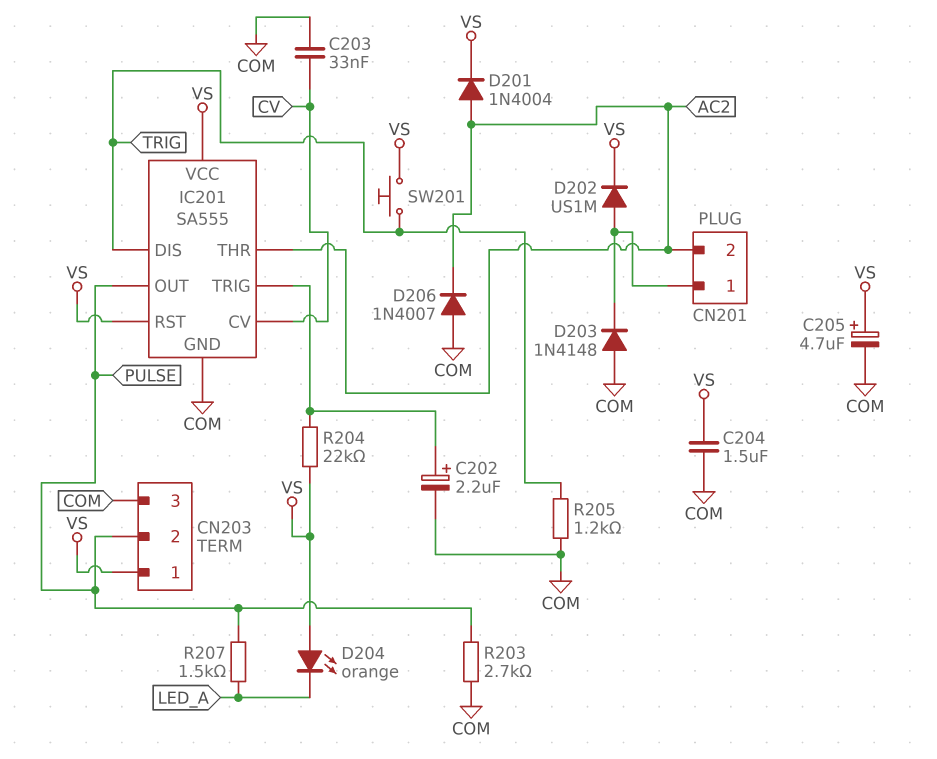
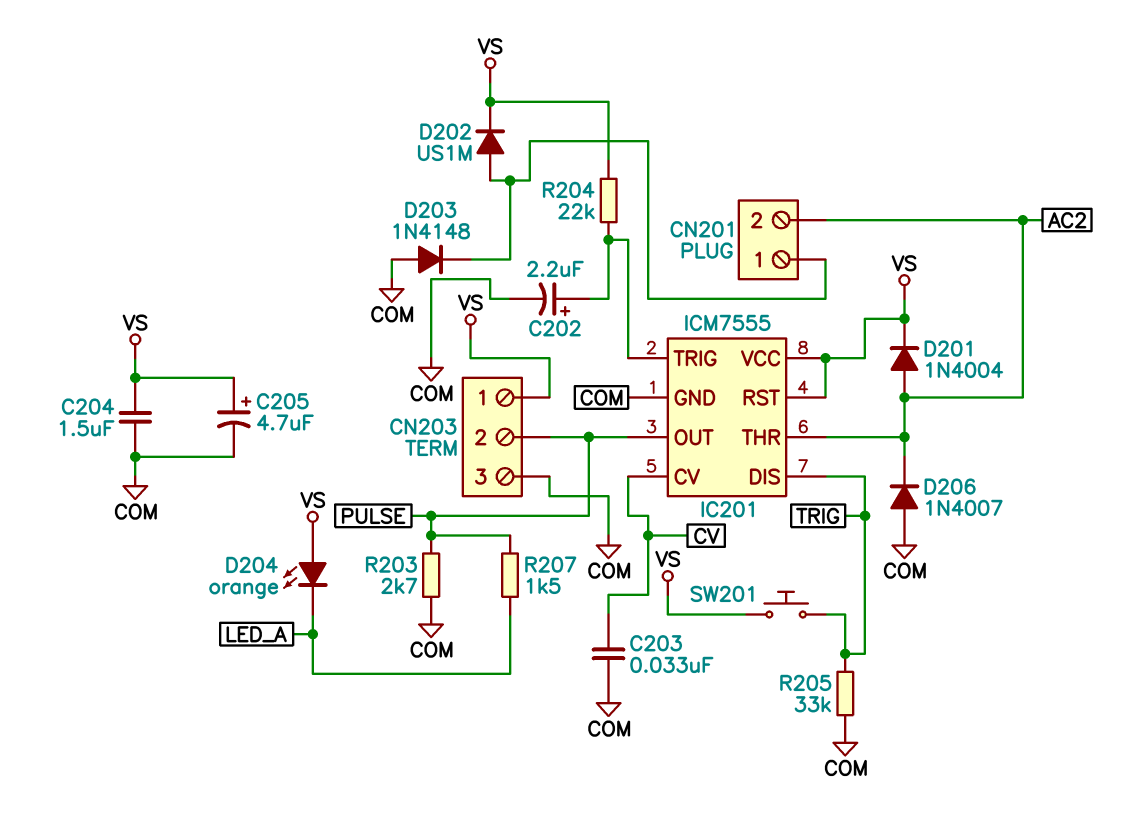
IC201: SA555 -> ICM7555
R205: 1.2k (COM, TRIG) -> 33k (COM, TRIG)

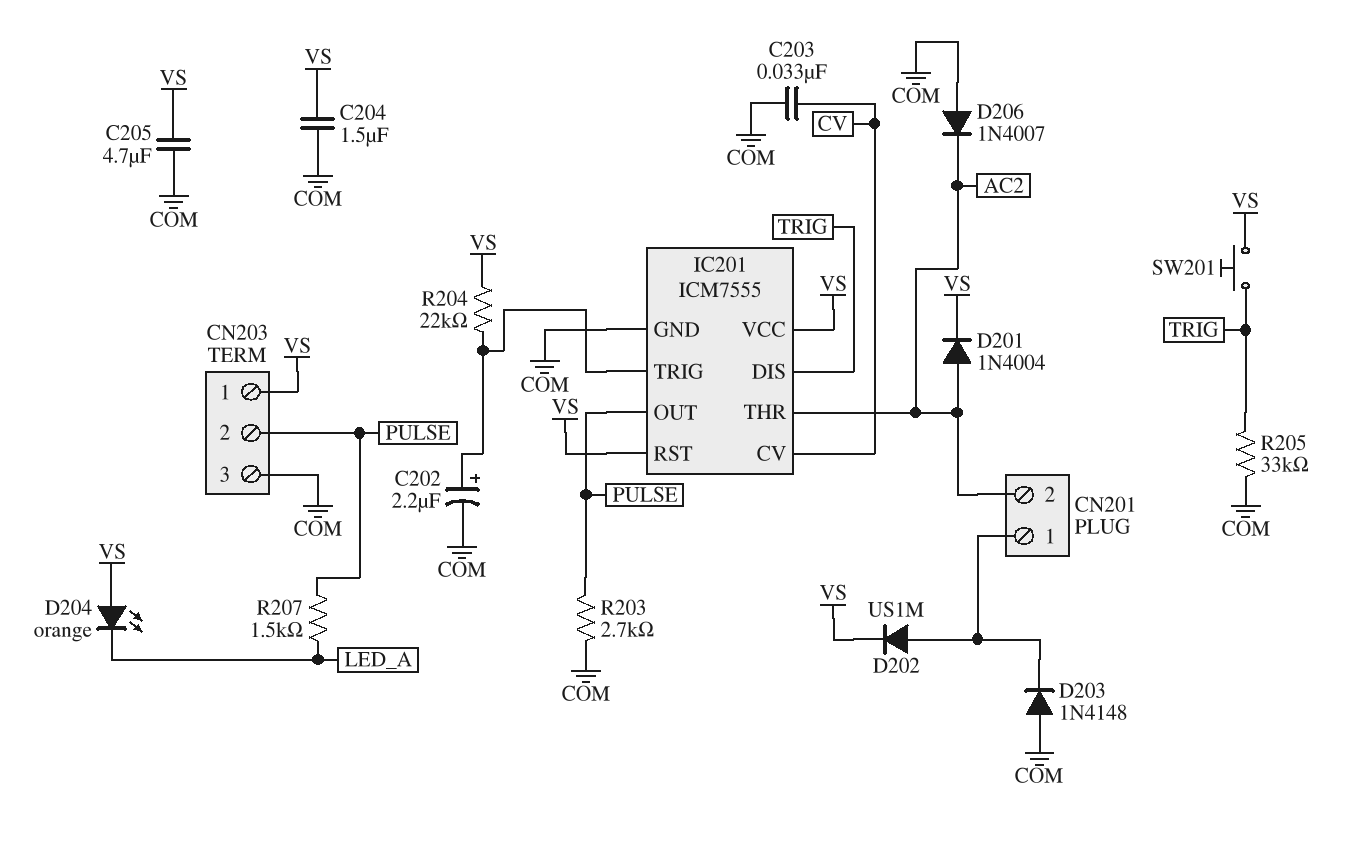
C205: 4.7uF (plus VS, minus COM) -> 4.7uF (COM, VS)

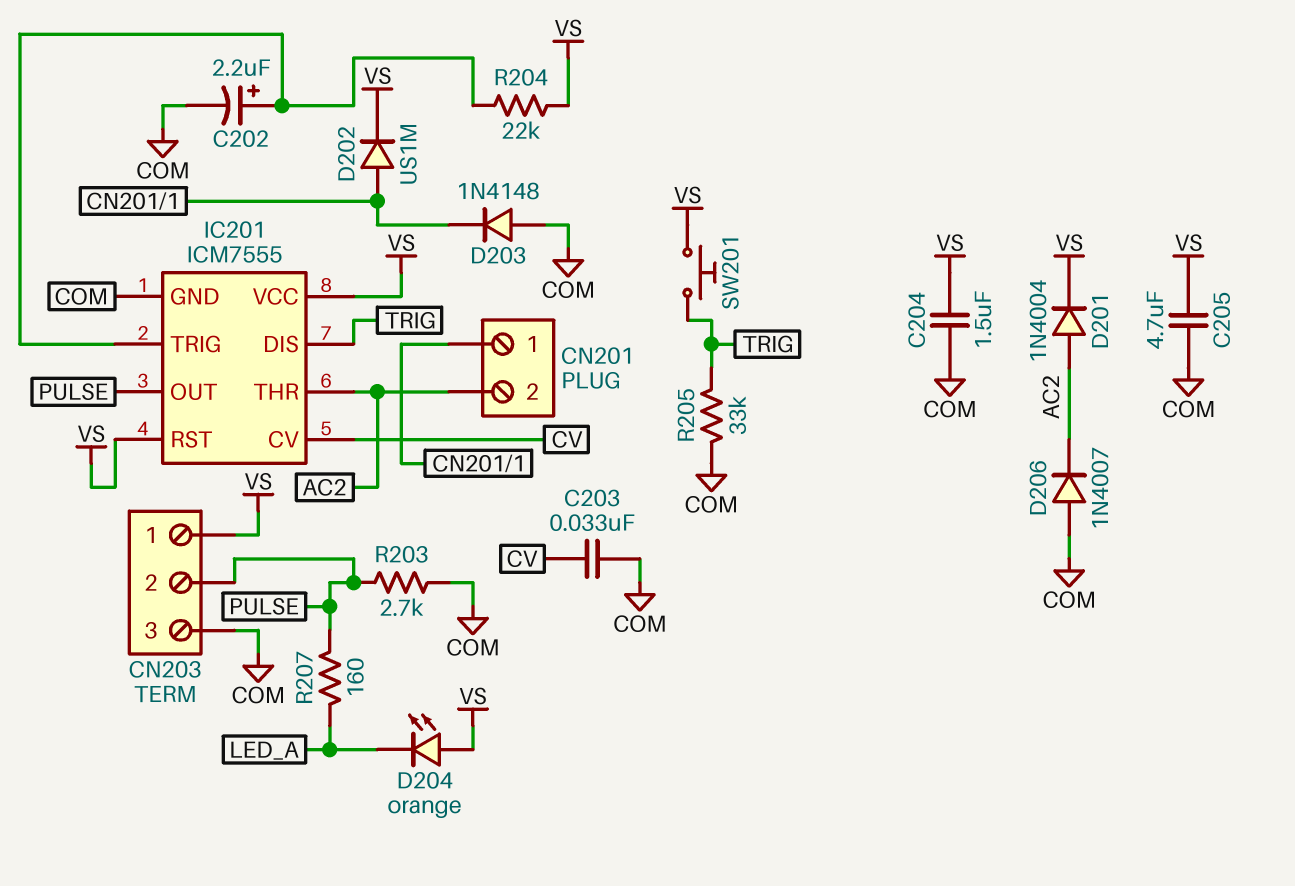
R207: 1.5k (LED_A, PULSE) -> 160 (LED_A, PULSE)

